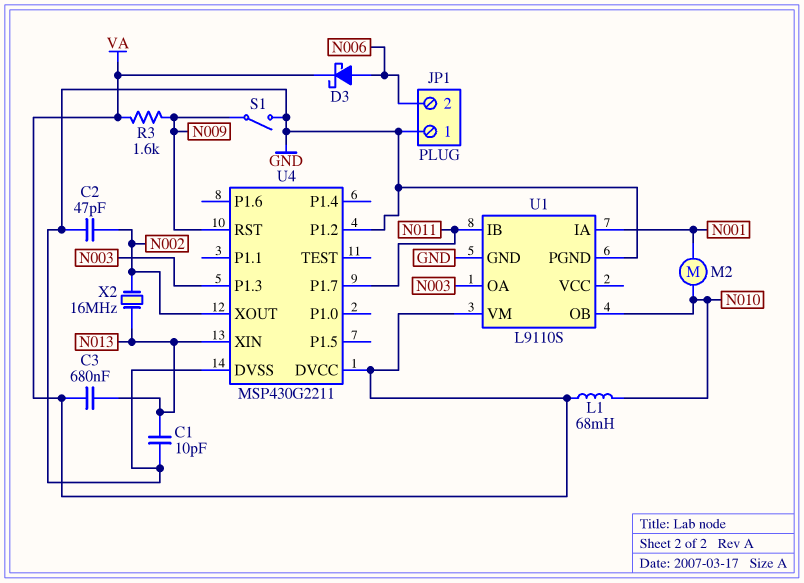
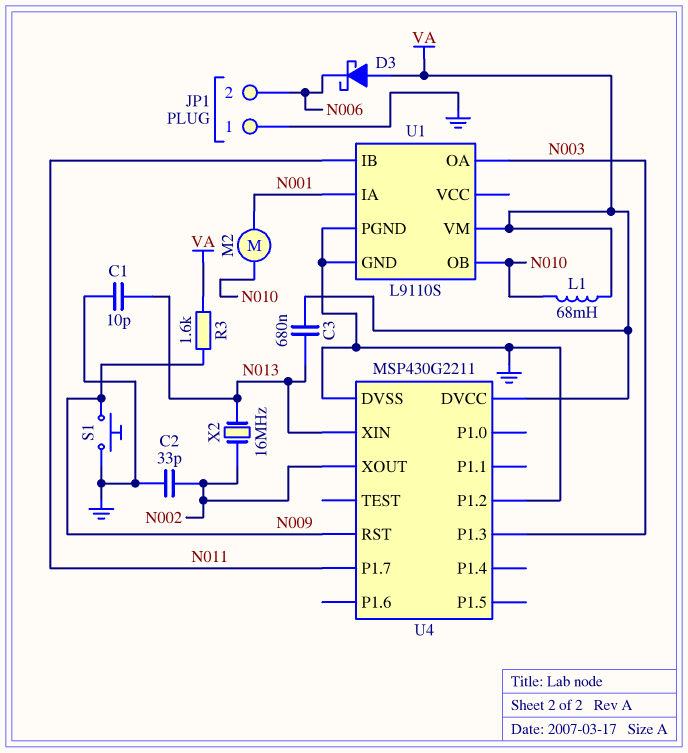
C2: 47pF (GND, N002) -> 33pF (GND, N002)
D3: schottky (A N006, K VA) -> schottky (A VA, K N006)
S1: switch (GND, N009) -> button (GND, N009)

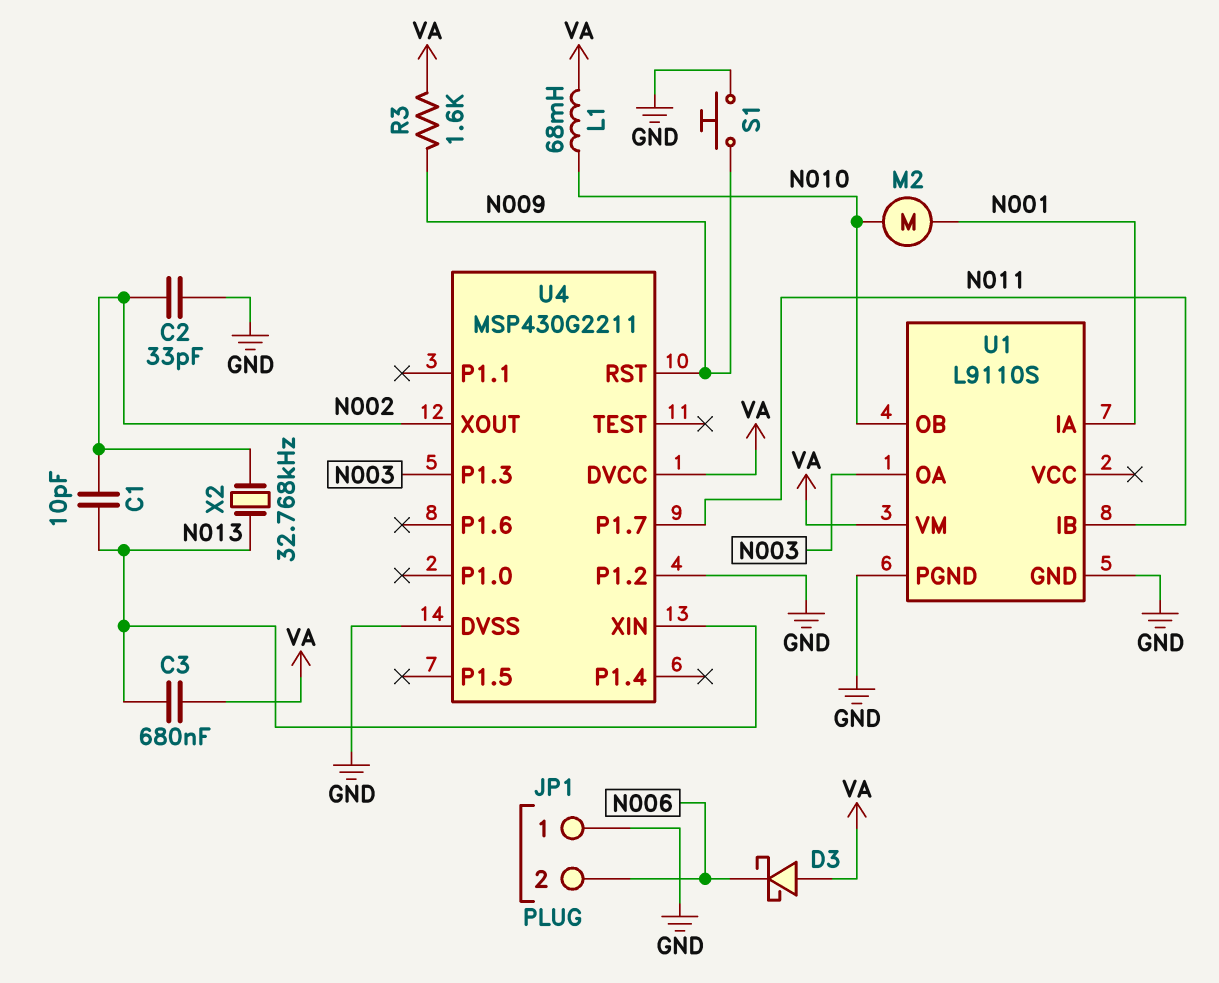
C1: 10pF (GND, N013) -> 10pF (N002, N013)
X2: 16MHz (N002, N013) -> 32.768kHz (N002, N013)

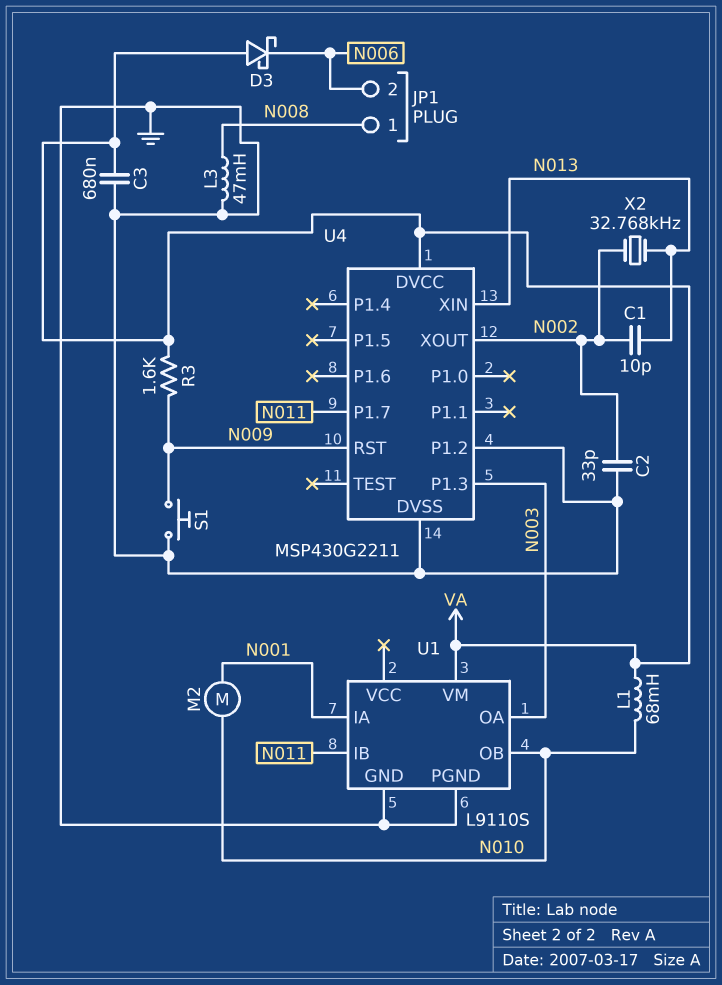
C3: 680nF (N013, VA) -> 680nF (GND, VA)
JP1 pin 1: GND -> N008
L3: none -> 47mH (GND, N008)

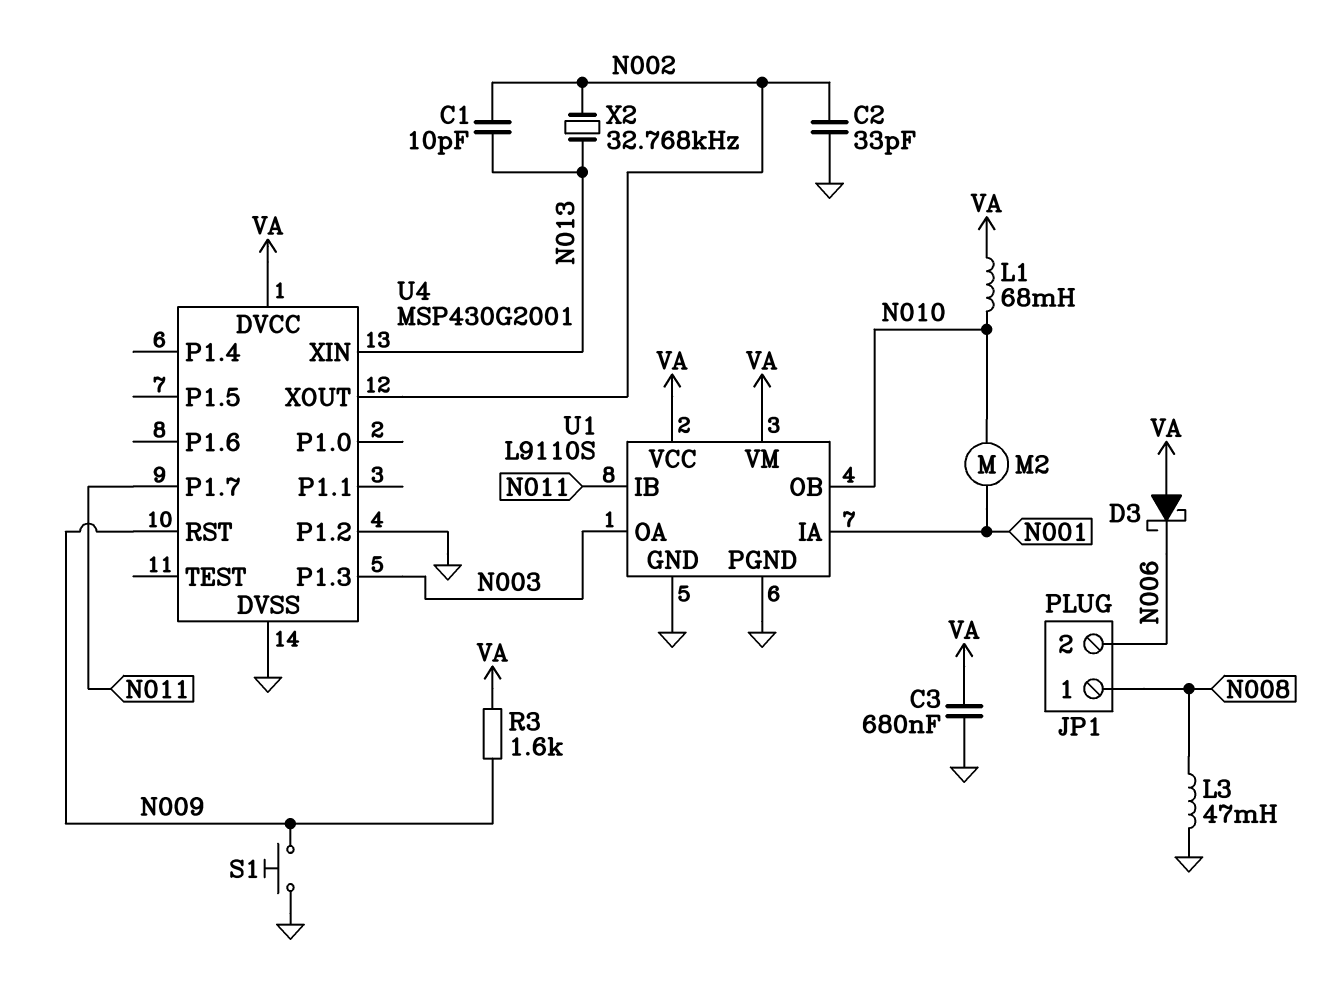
U1 pin VCC: none -> VA
U4: MSP430G2211 -> MSP430G2001

